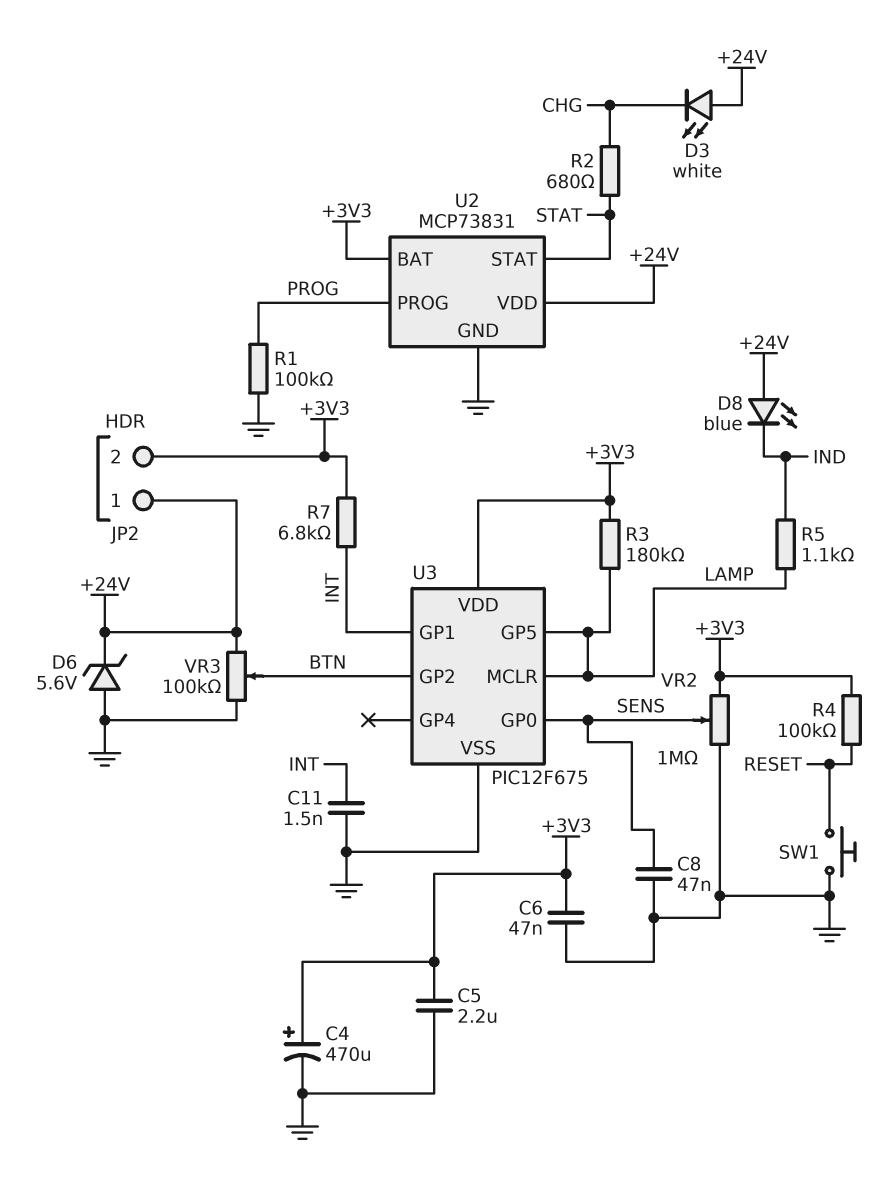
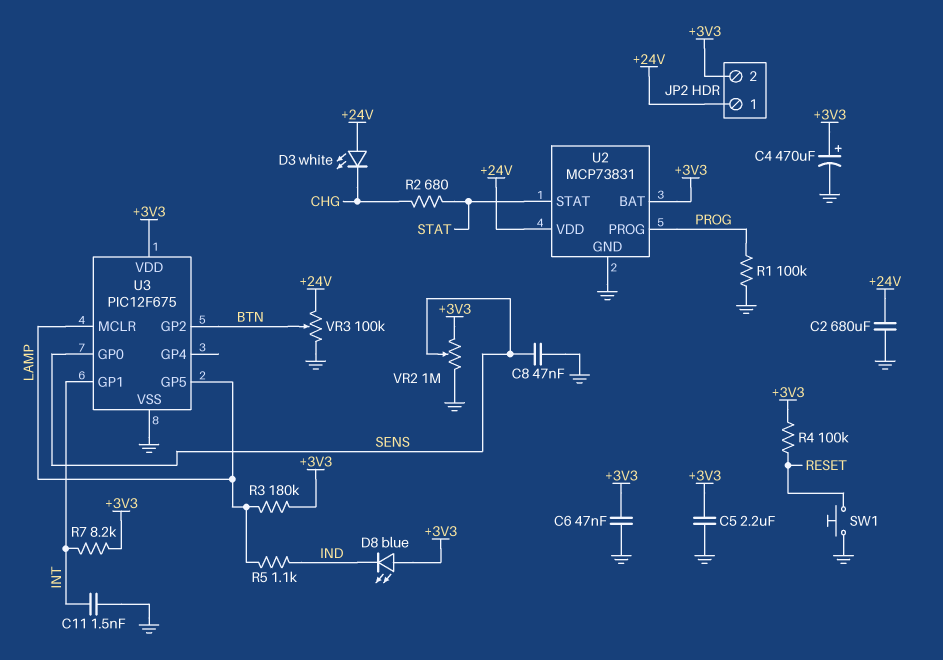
C2: none -> 680uF (+24V, GND)
D6: zener 5.6V (A GND, K +24V) -> none
D8: LED blue (A +24V, K IND) -> LED blue (A +3V3, K IND)
R7: 6.8k (+3V3, INT) -> 8.2k (+3V3, INT)

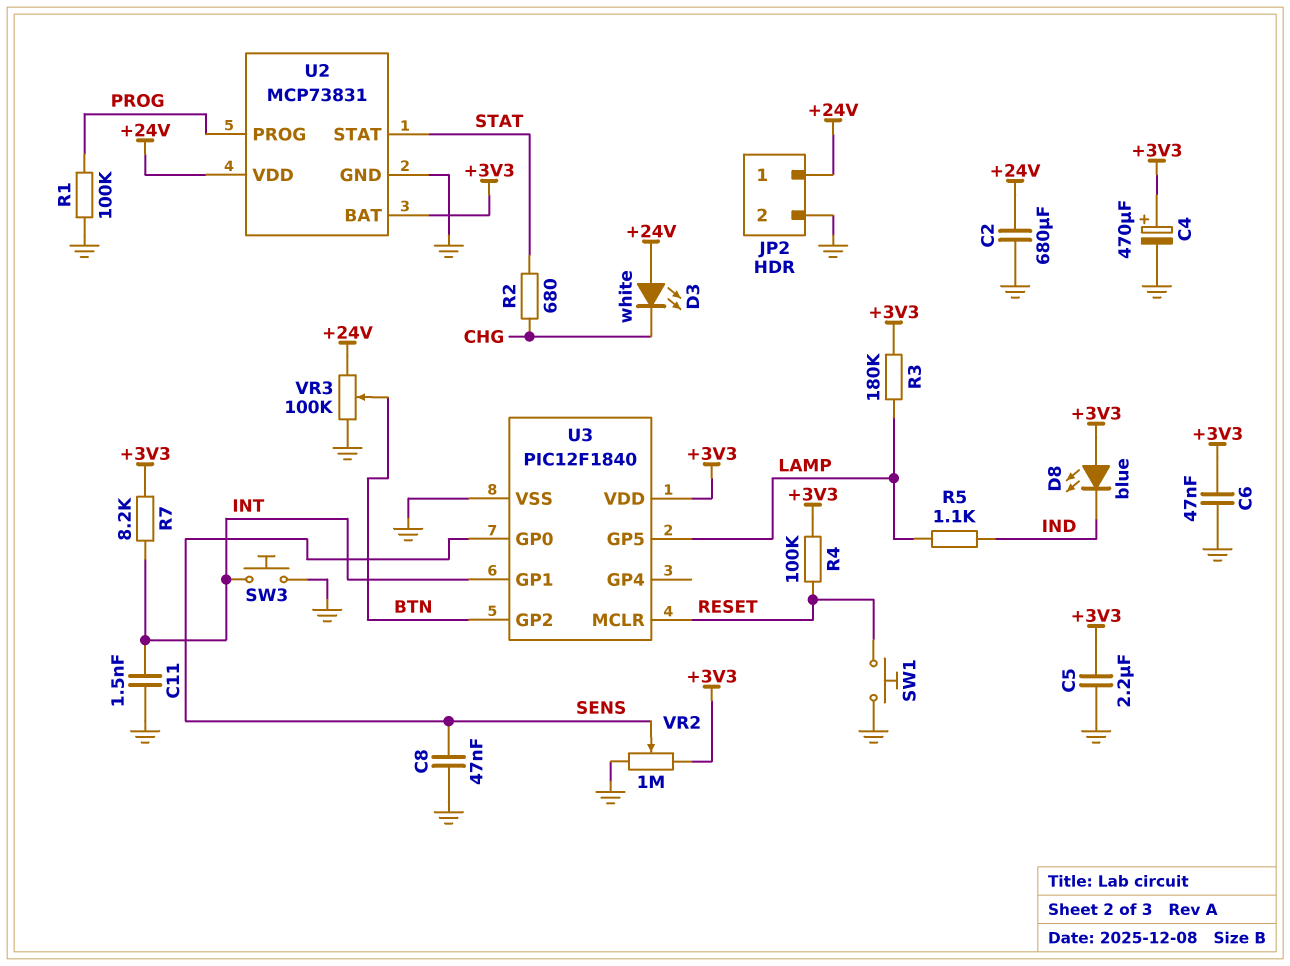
JP2 pin 2: +3V3 -> GND
SW3: none -> button (GND, INT)
U3: PIC12F675 -> PIC12F1840
U3 pin MCLR: LAMP -> RESET

